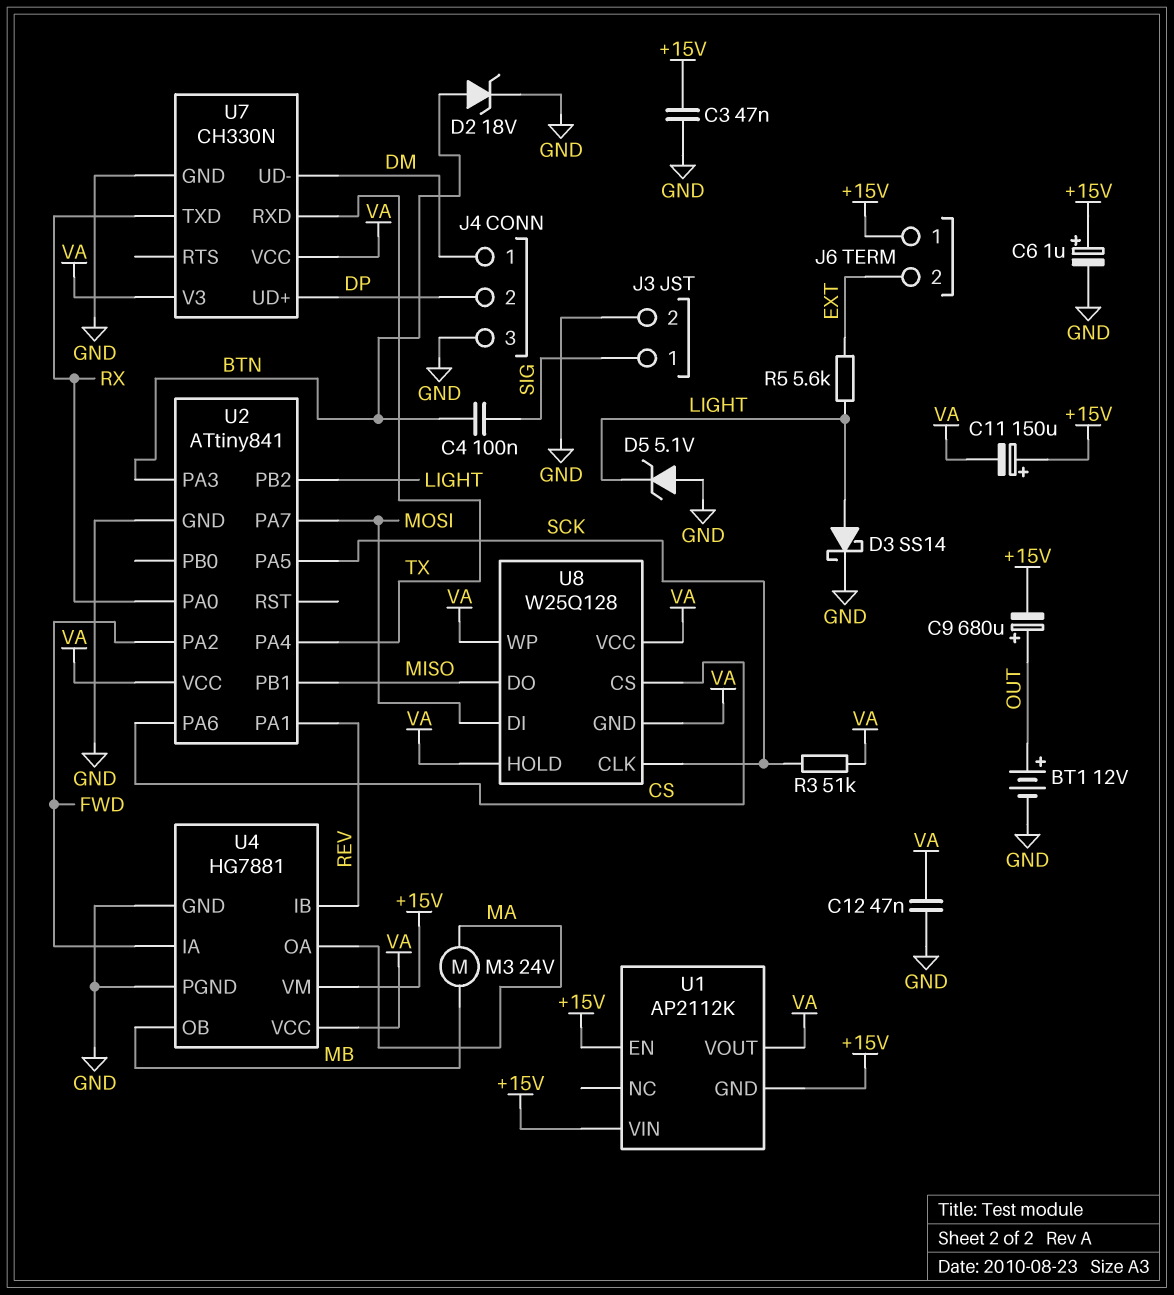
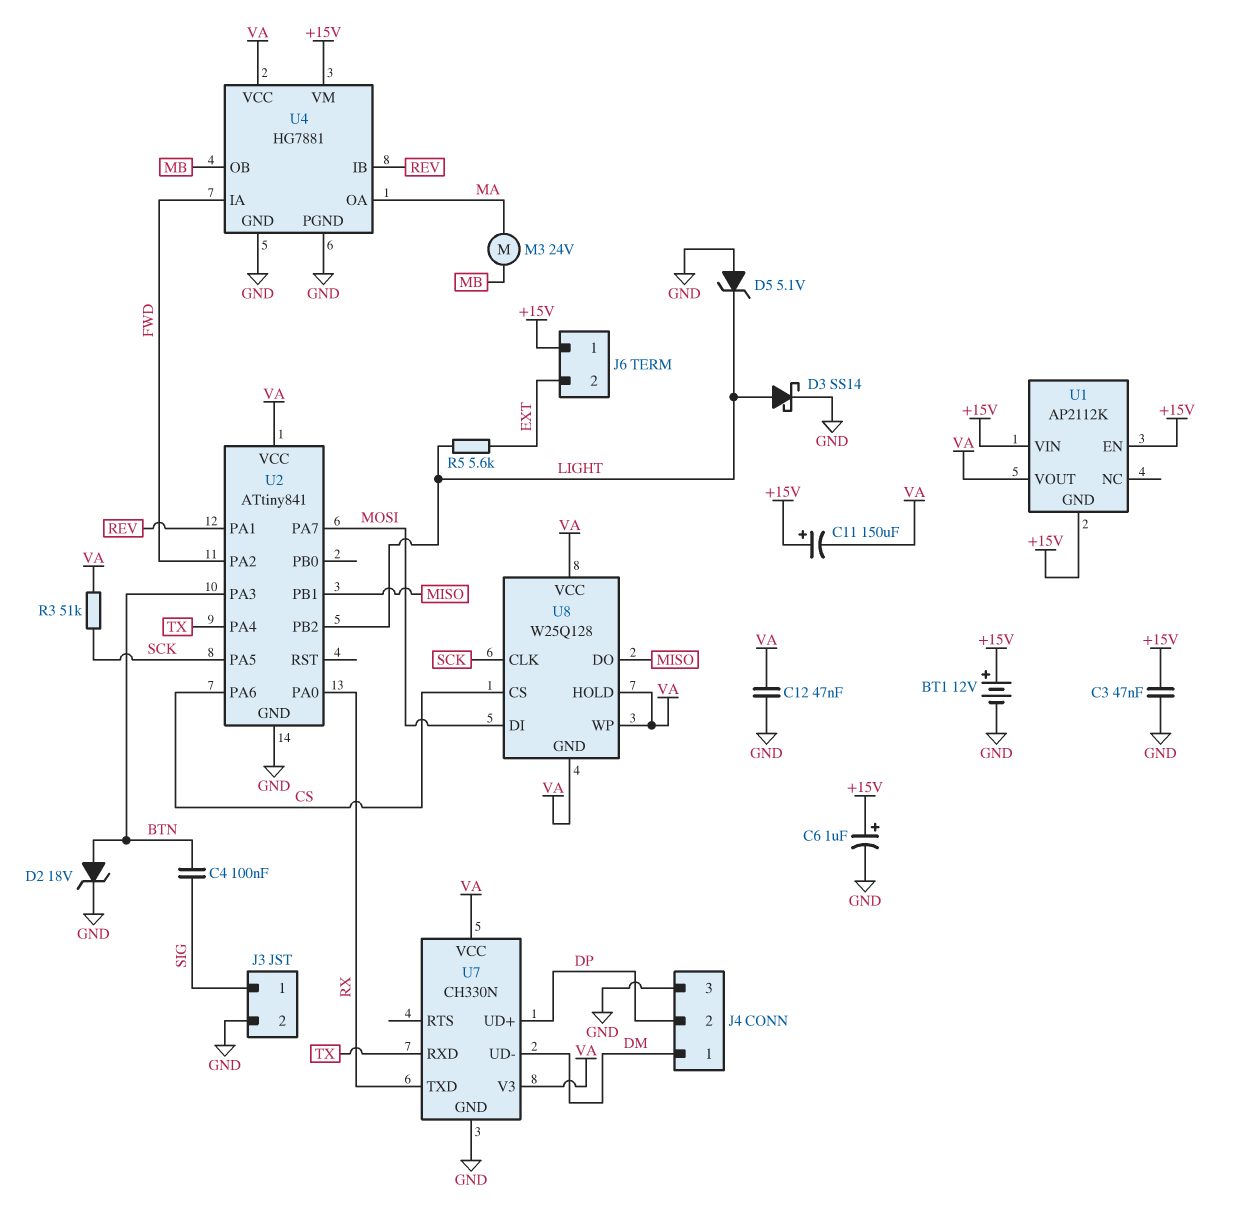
BT1: 12V (plus OUT, minus GND) -> 12V (plus +15V, minus GND)
C9: 680uF (plus OUT, minus +15V) -> none

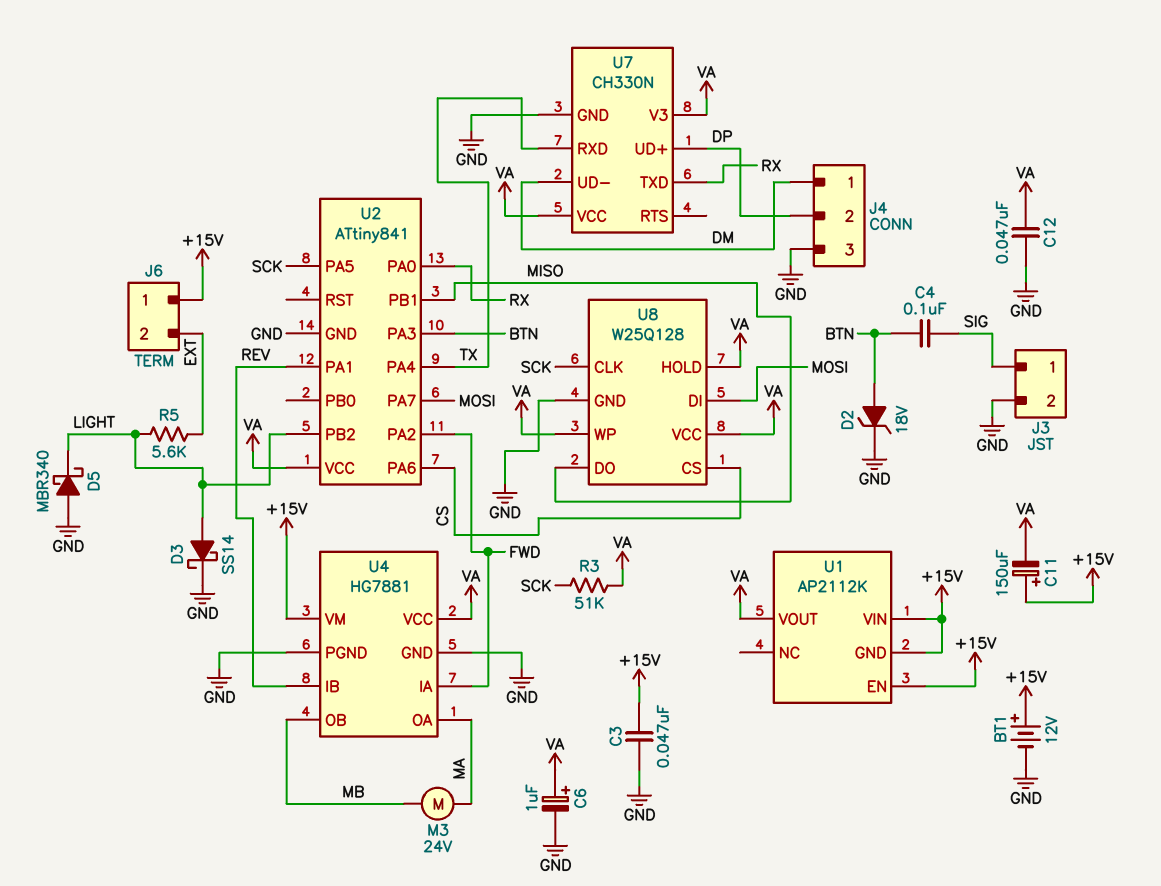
C6: 1uF (plus +15V, minus GND) -> 1uF (plus VA, minus GND)
D5: zener 5.1V (A GND, K LIGHT) -> schottky MBR340 (A GND, K LIGHT)
U8 pin GND: VA -> GND

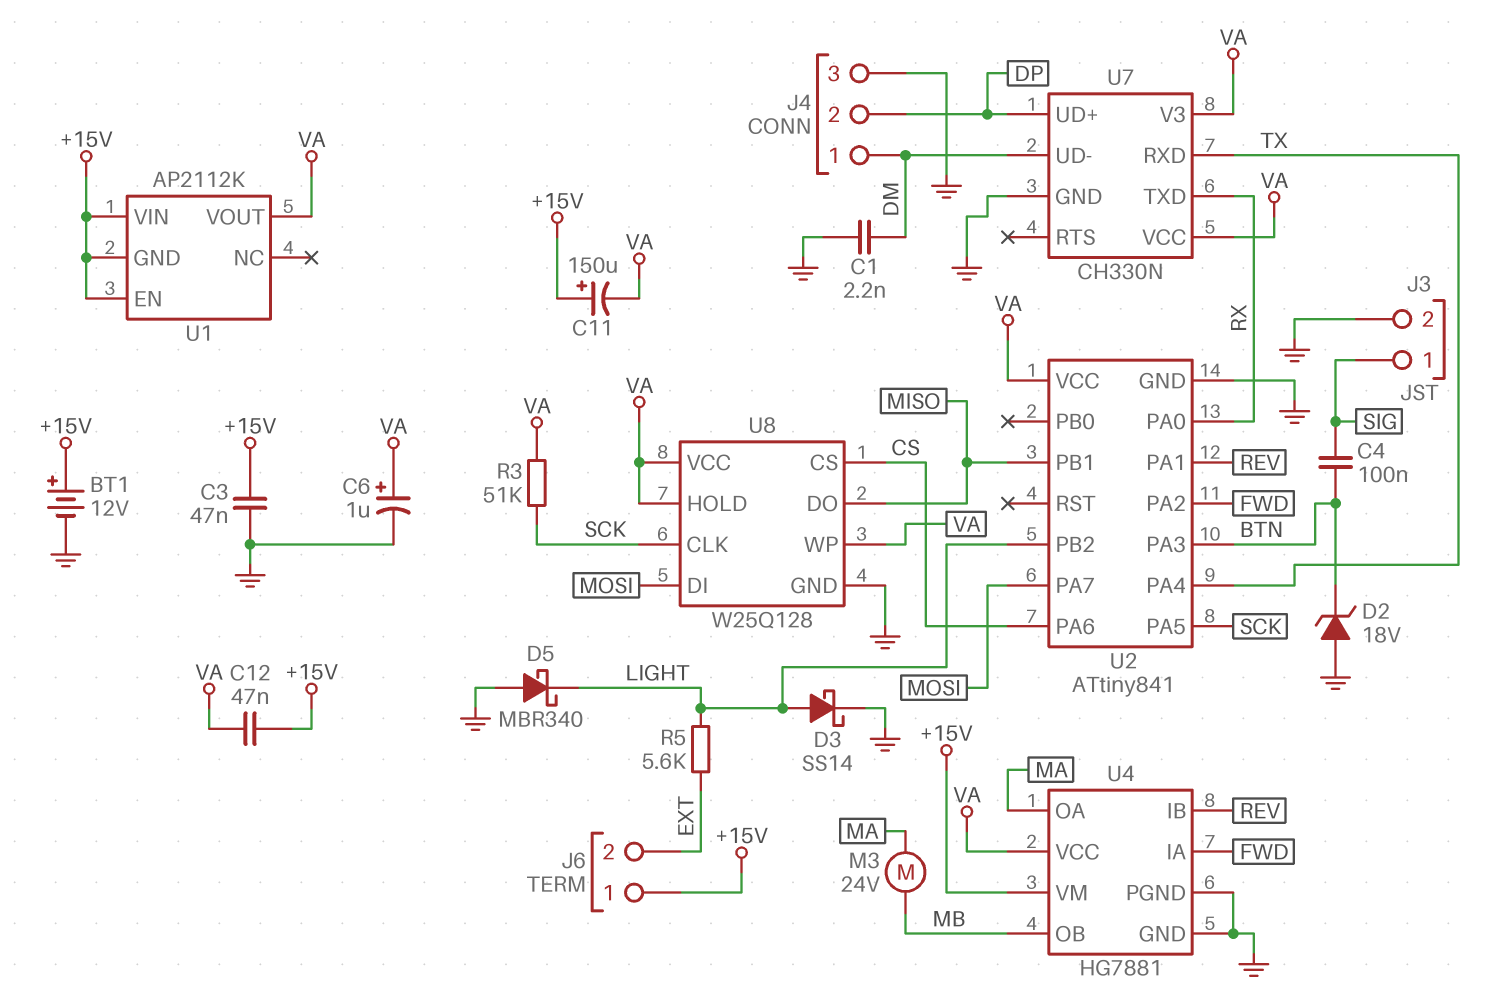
C1: none -> 2.2nF (DM, GND)
C12: 47nF (GND, VA) -> 47nF (+15V, VA)
D2: zener 18V (A BTN, K GND) -> zener 18V (A GND, K BTN)

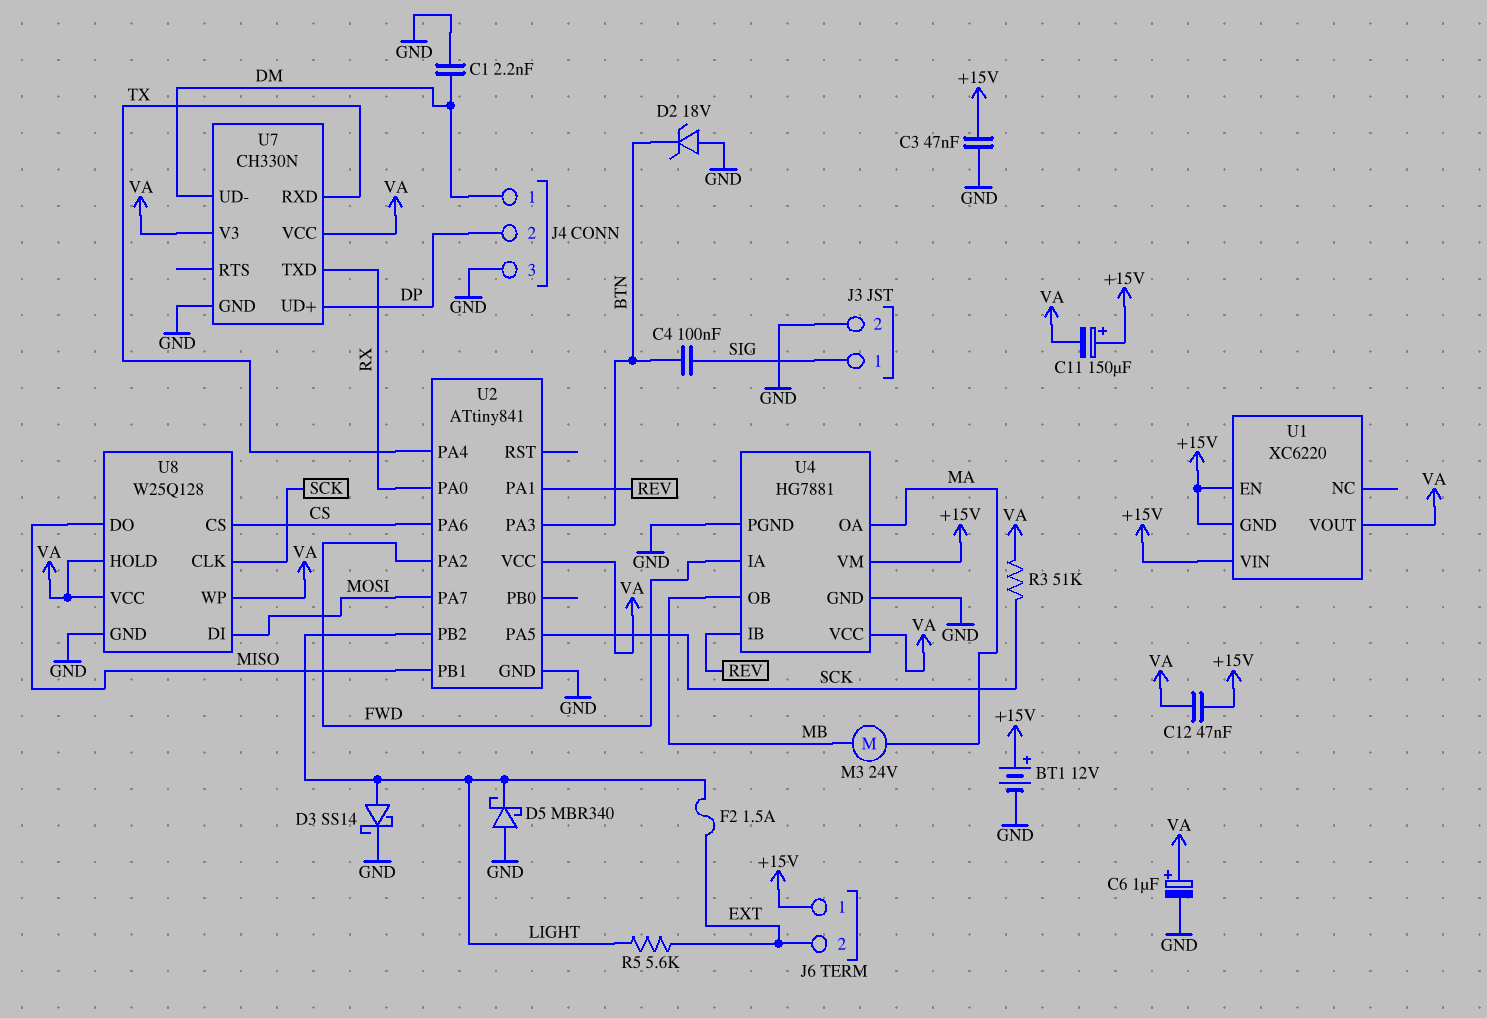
F2: none -> 1.5A (EXT, LIGHT)
U1: AP2112K -> XC6220

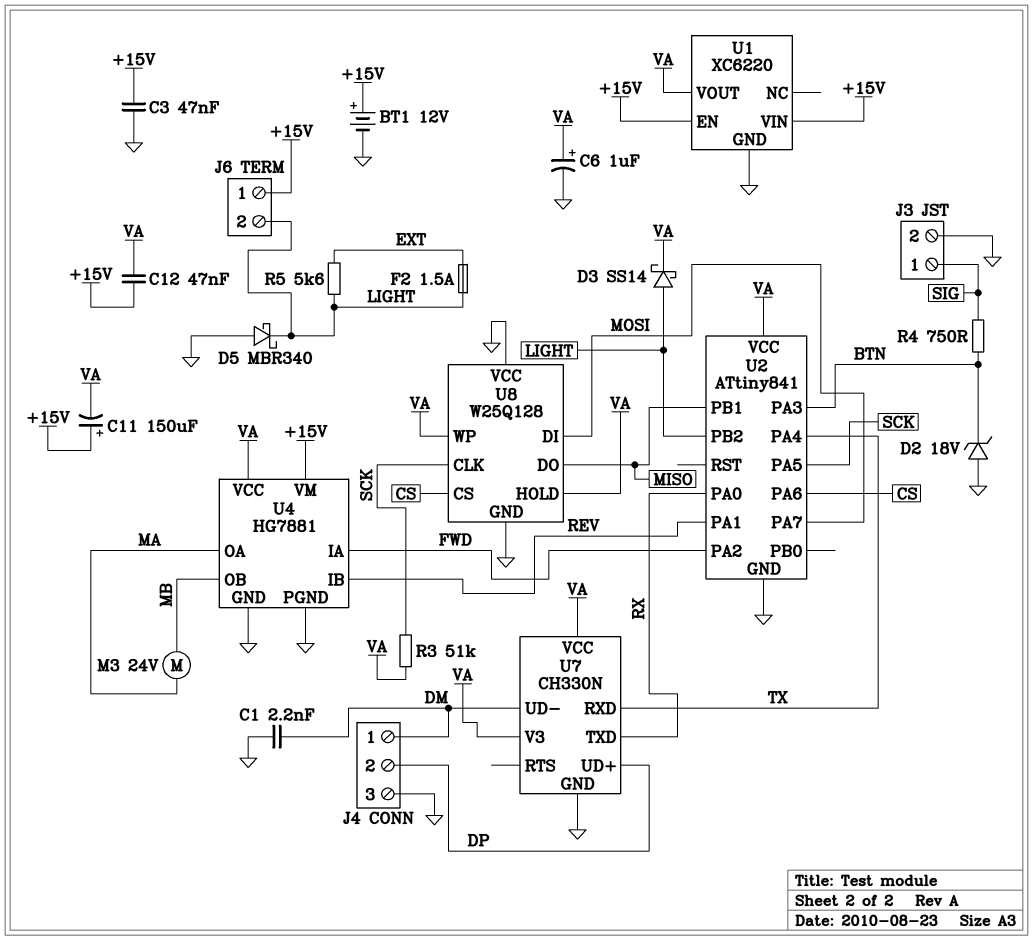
C4: 100nF (BTN, SIG) -> none
D3: schottky SS14 (A LIGHT, K GND) -> schottky SS14 (A LIGHT, K VA)
J6 pin 2: EXT -> LIGHT
R4: none -> 750 (BTN, SIG)
U1 pin GND: +15V -> GND
U8 pin VCC: VA -> GND

